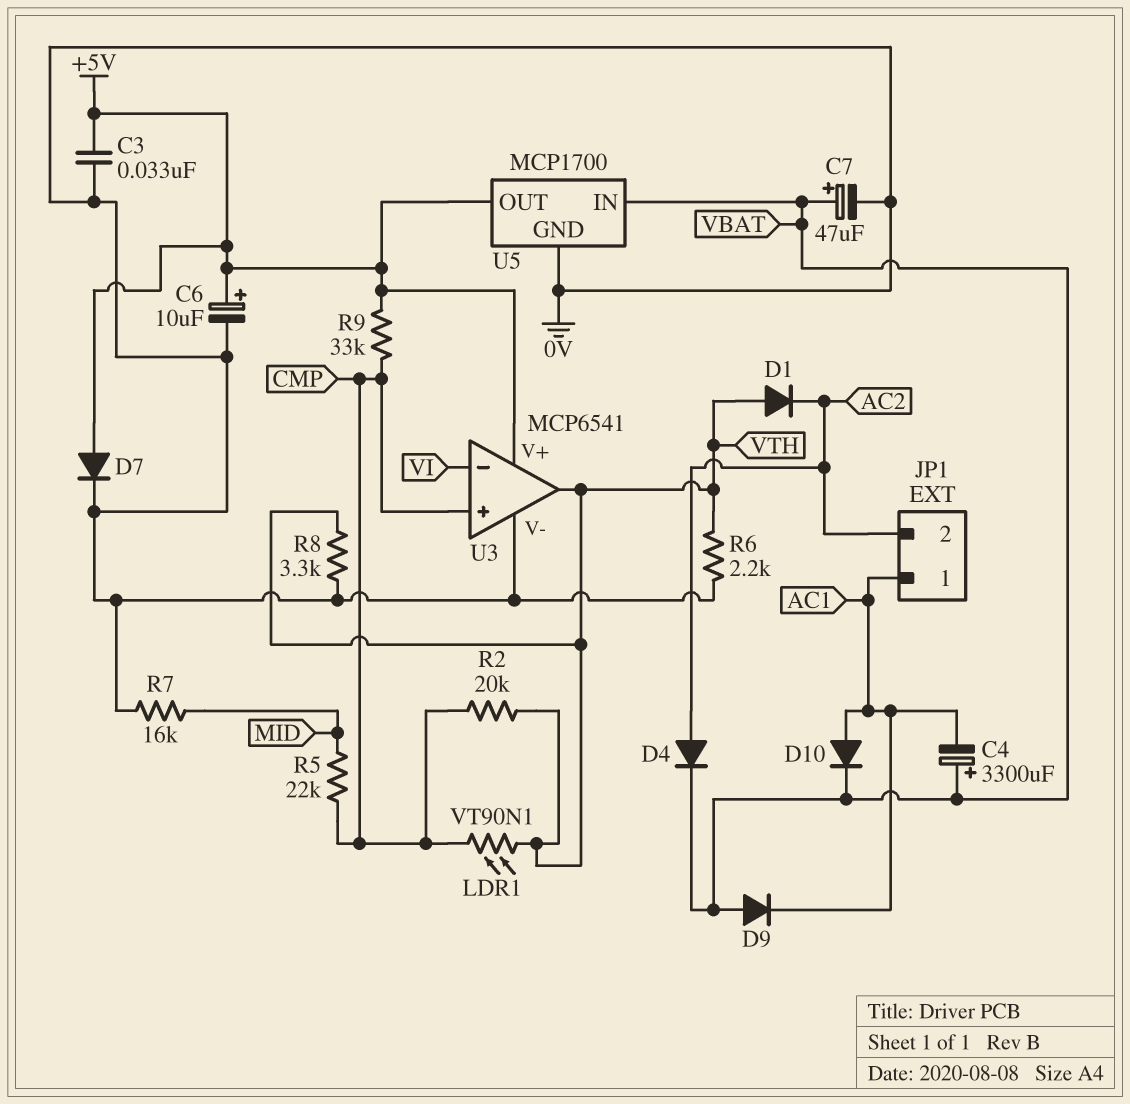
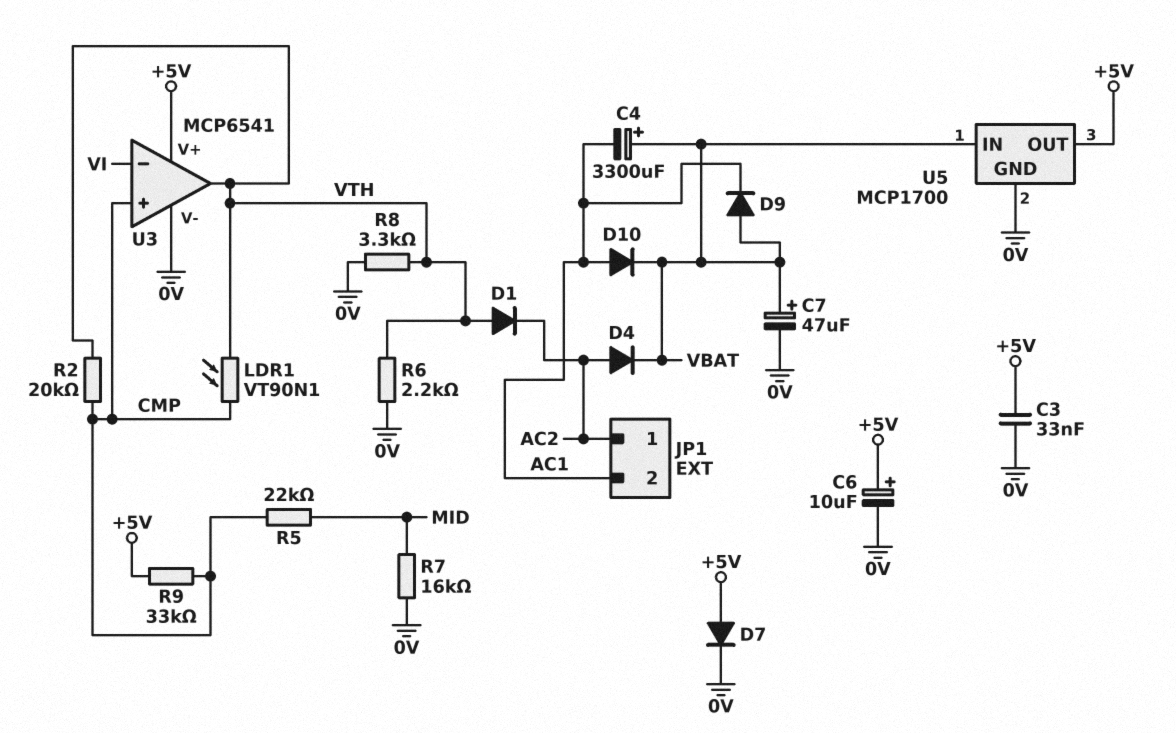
JP1 pin 1: AC1 -> AC2
JP1 pin 2: AC2 -> AC1

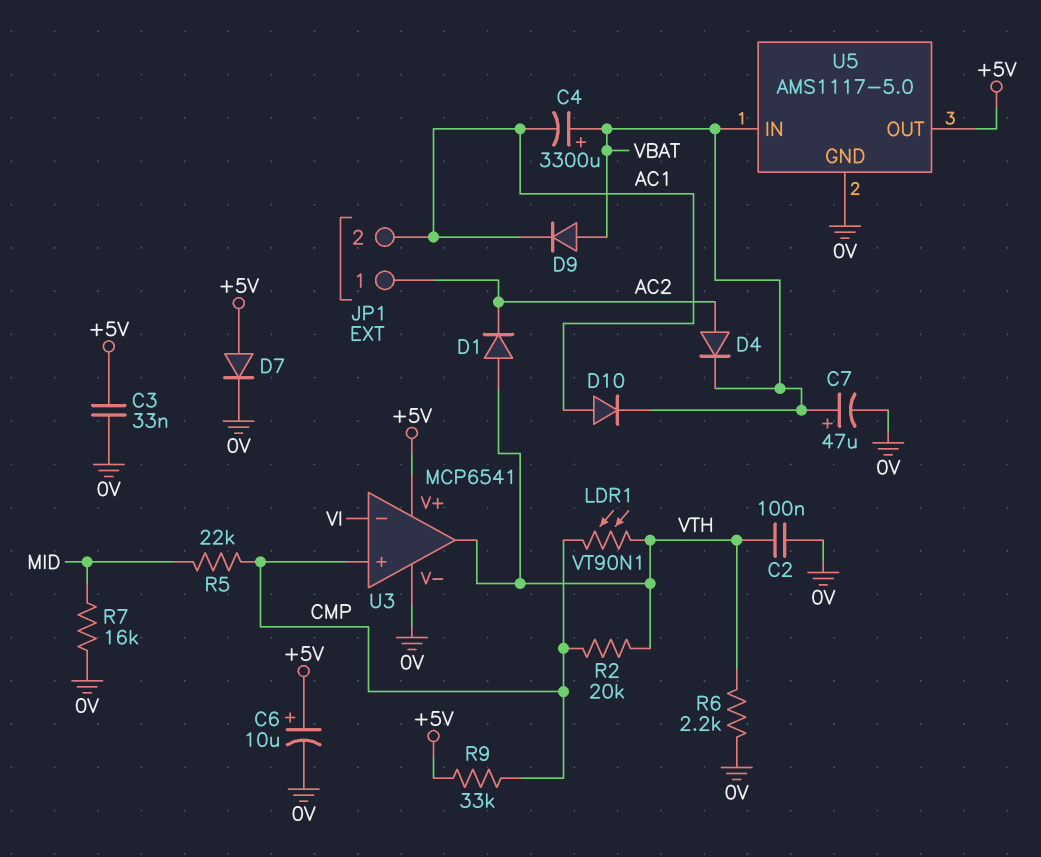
C2: none -> 100nF (0V, VTH)
R8: 3.3k (0V, VTH) -> none
U5: MCP1700 -> AMS1117-5.0

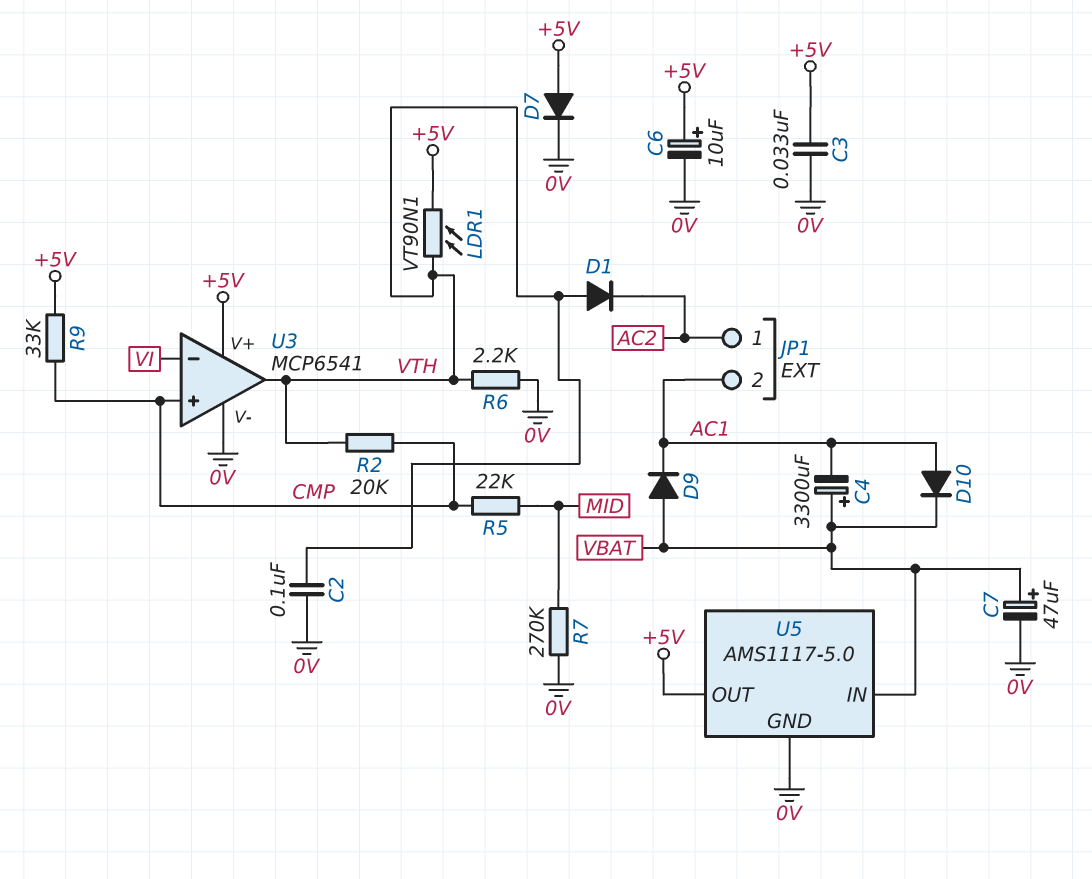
D4: diode (A AC2, K VBAT) -> none
LDR1: VT90N1 (CMP, VTH) -> VT90N1 (+5V, VTH)
R7: 16k (0V, MID) -> 270k (0V, MID)

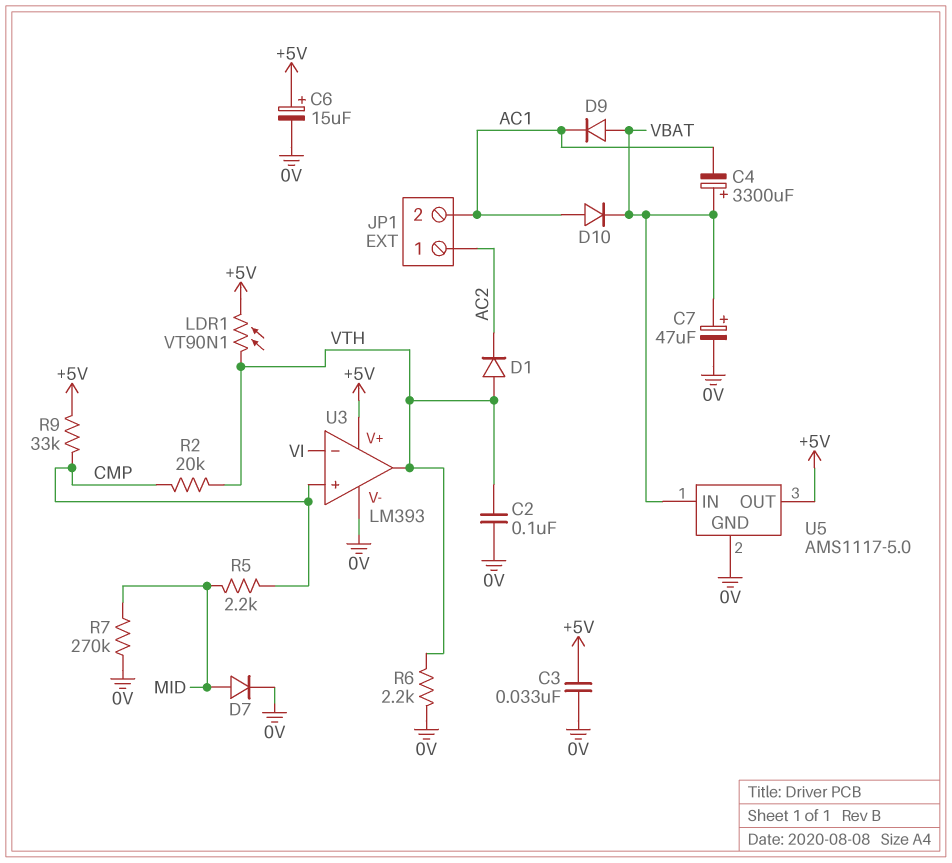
C6: 10uF (plus +5V, minus 0V) -> 15uF (plus +5V, minus 0V)
D7: diode (A +5V, K 0V) -> diode (A MID, K 0V)
R5: 22k (CMP, MID) -> 2.2k (CMP, MID)
U3: MCP6541 -> LM393

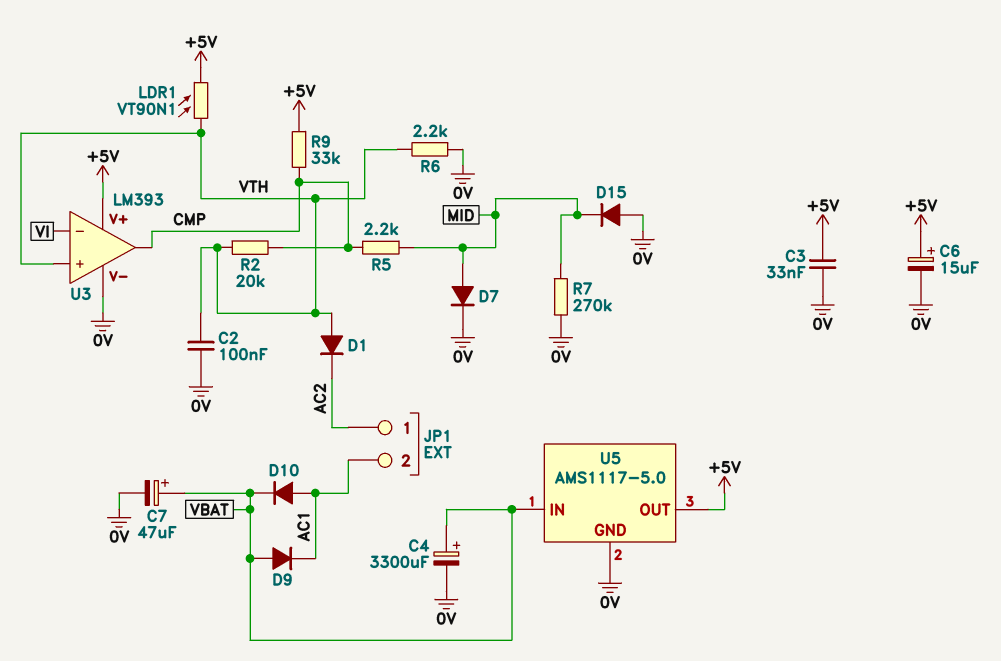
C4: 3300uF (plus VBAT, minus AC1) -> 3300uF (plus VBAT, minus 0V)
D15: none -> diode (A 0V, K MID)
U3 pin in+: CMP -> VTH
U3 pin out: VTH -> CMP

